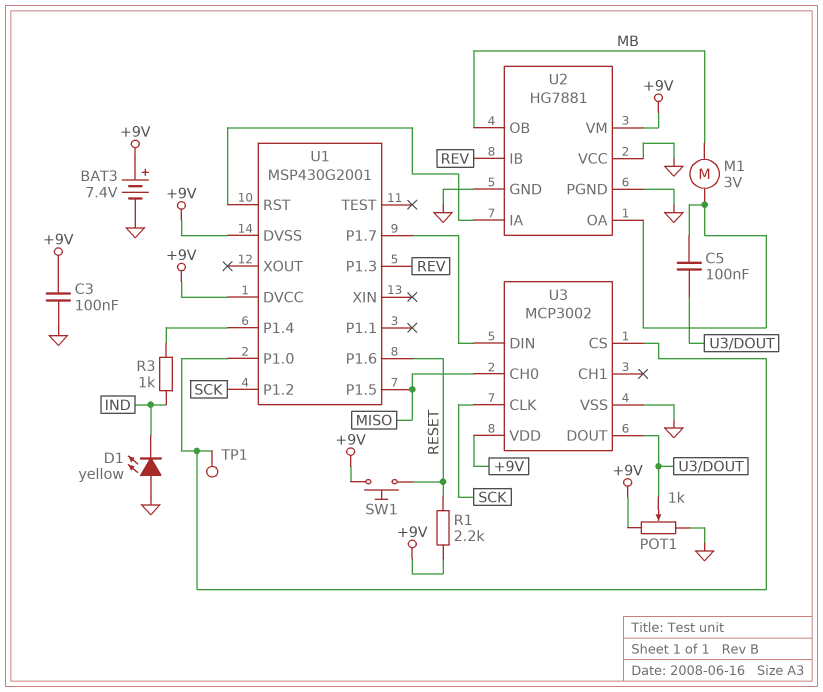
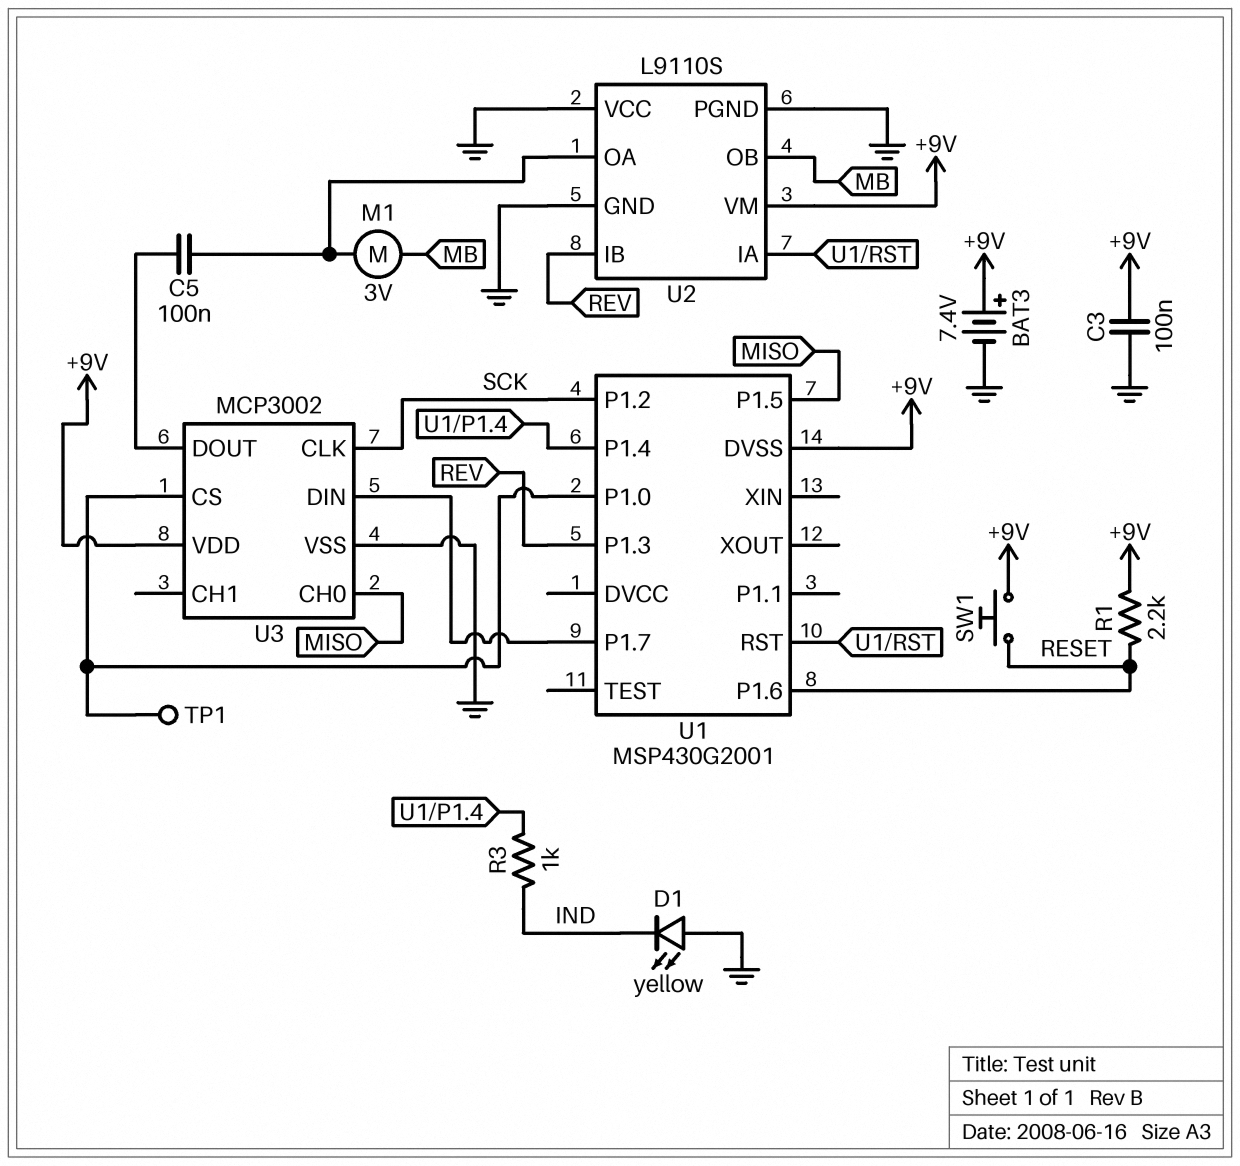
POT1: 1k (+9V, GND, wiper U3/DOUT) -> none
U1 pin DVCC: +9V -> none
U2: HG7881 -> L9110S

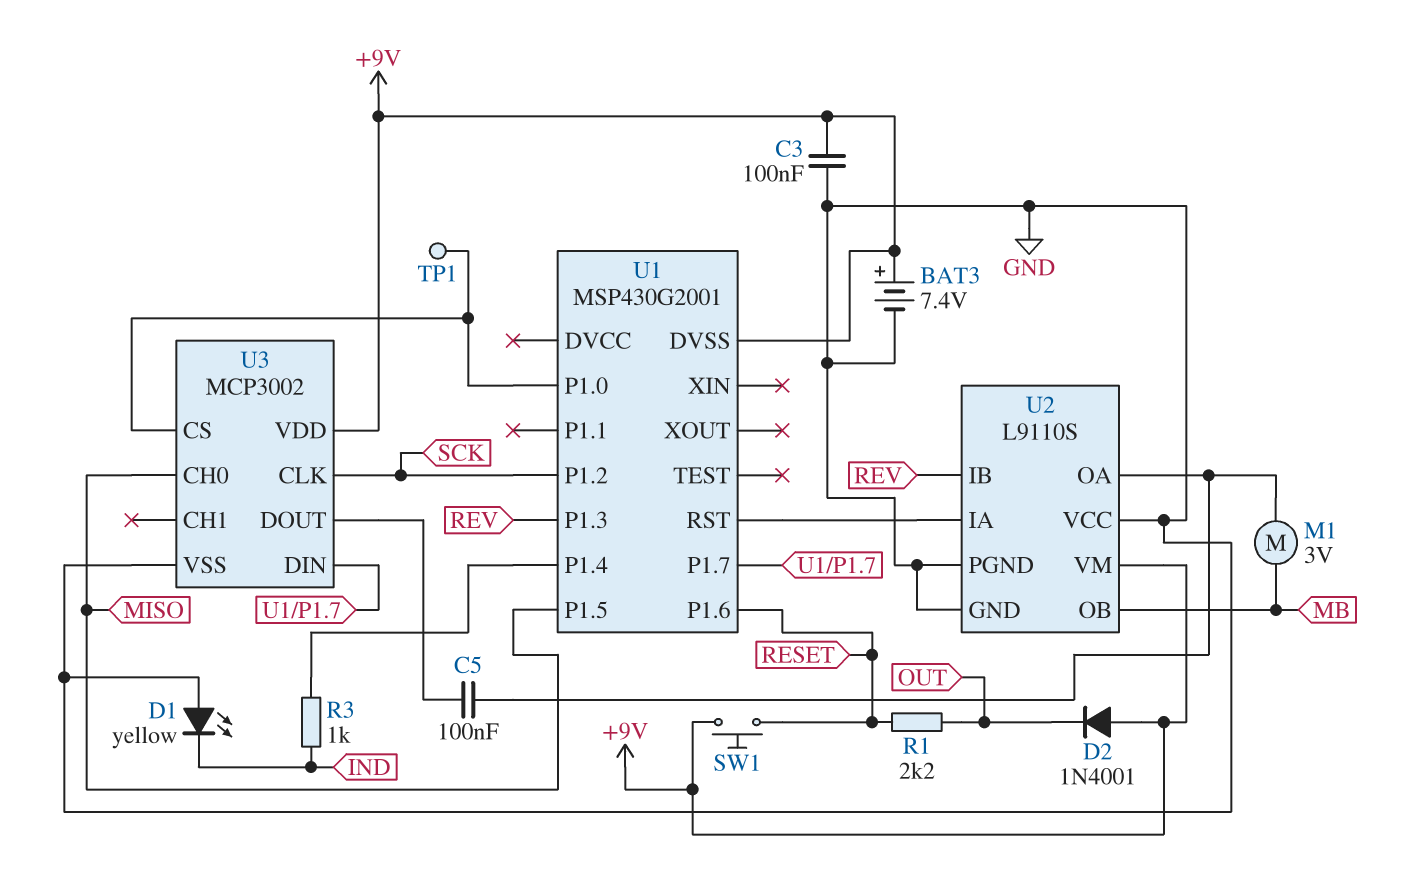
D2: none -> diode 1N4001 (A +9V, K OUT)
R1: 2.2k (+9V, RESET) -> 2.2k (OUT, RESET)

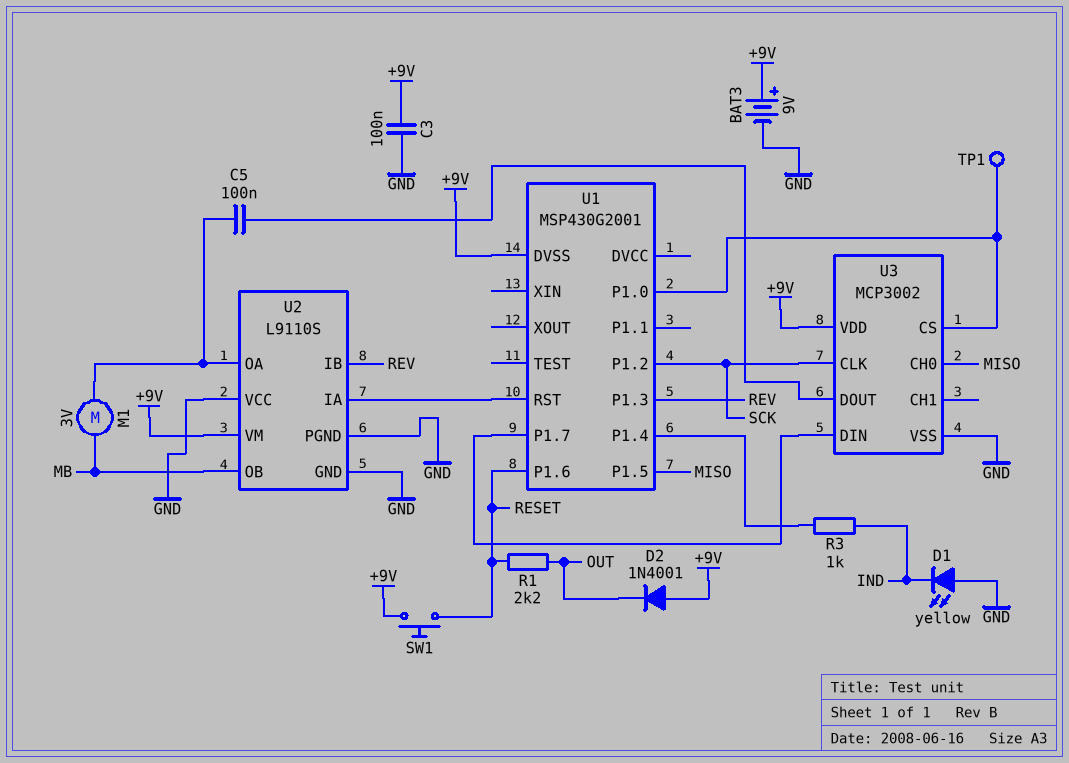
BAT3: 7.4V (plus +9V, minus GND) -> 9V (plus +9V, minus GND)

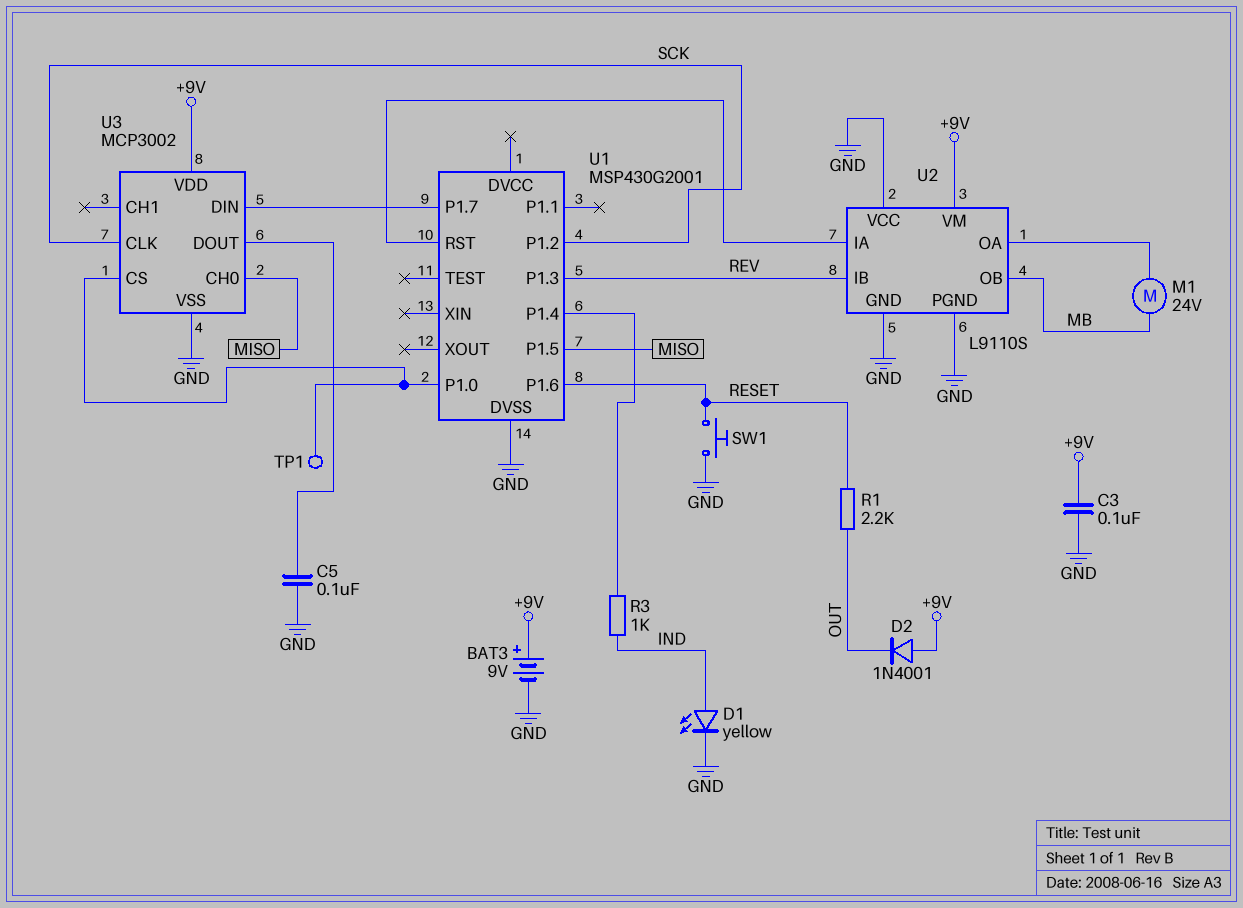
C5: 100nF (U2/OA, U3/DOUT) -> 100nF (GND, U3/DOUT)
D1: LED yellow (A GND, K IND) -> LED yellow (A IND, K GND)
M1: motor 3V (MB, U2/OA) -> motor 24V (MB, U2/OA)
SW1: button (+9V, RESET) -> button (GND, RESET)
U1 pin DVSS: +9V -> GND

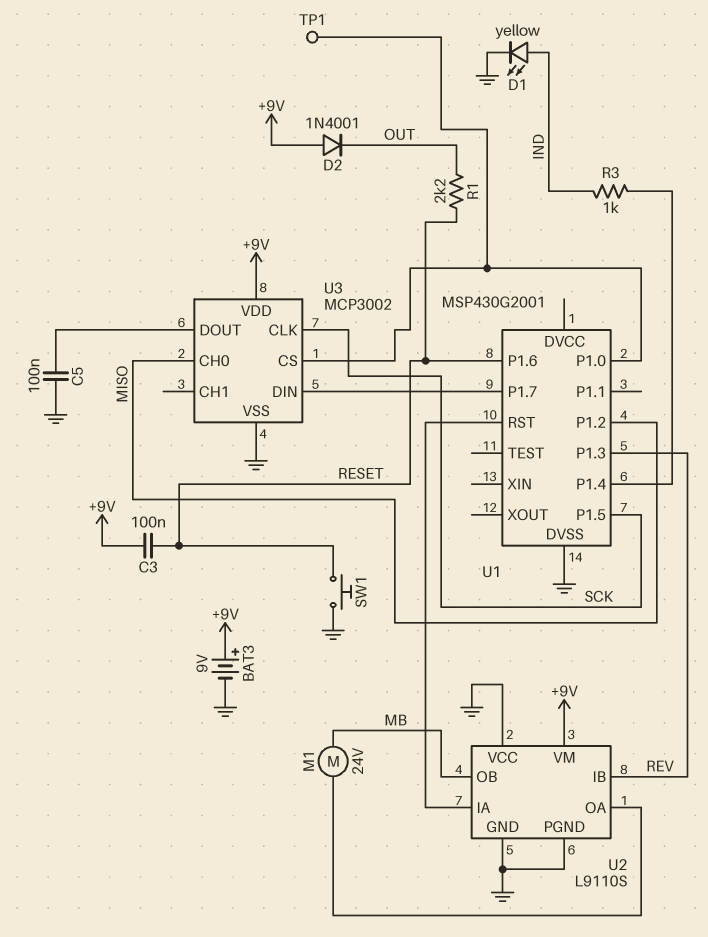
C3: 100nF (+9V, GND) -> 100nF (+9V, RESET)
U1 pin P1.2: SCK -> MISO
U1 pin P1.5: MISO -> SCK

